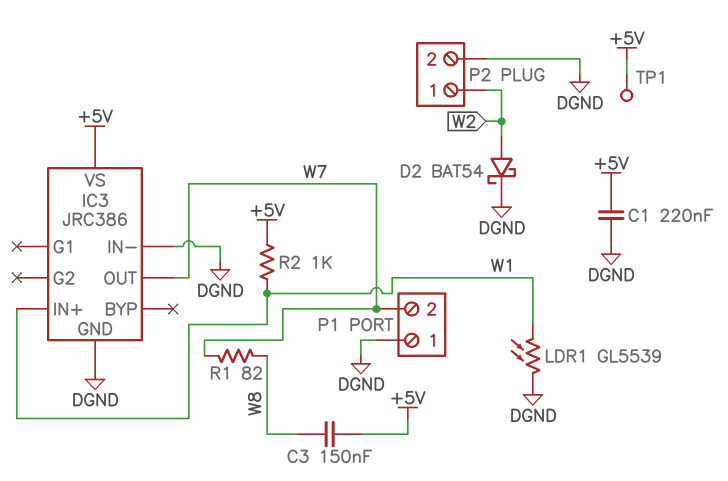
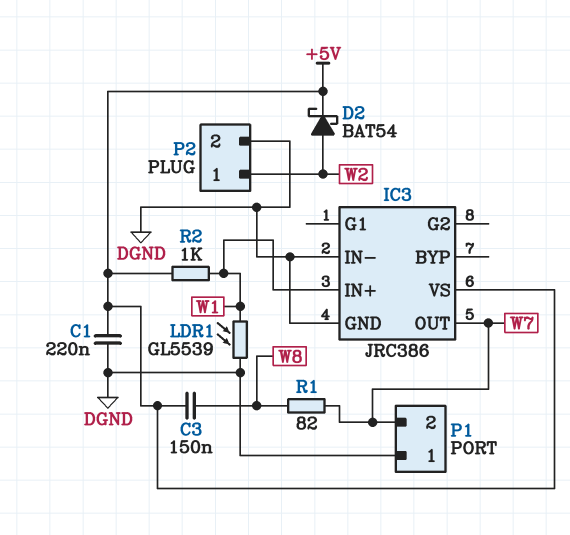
D2: schottky BAT54 (A W2, K DGND) -> schottky BAT54 (A W2, K +5V)
TP1: test point (+5V) -> none

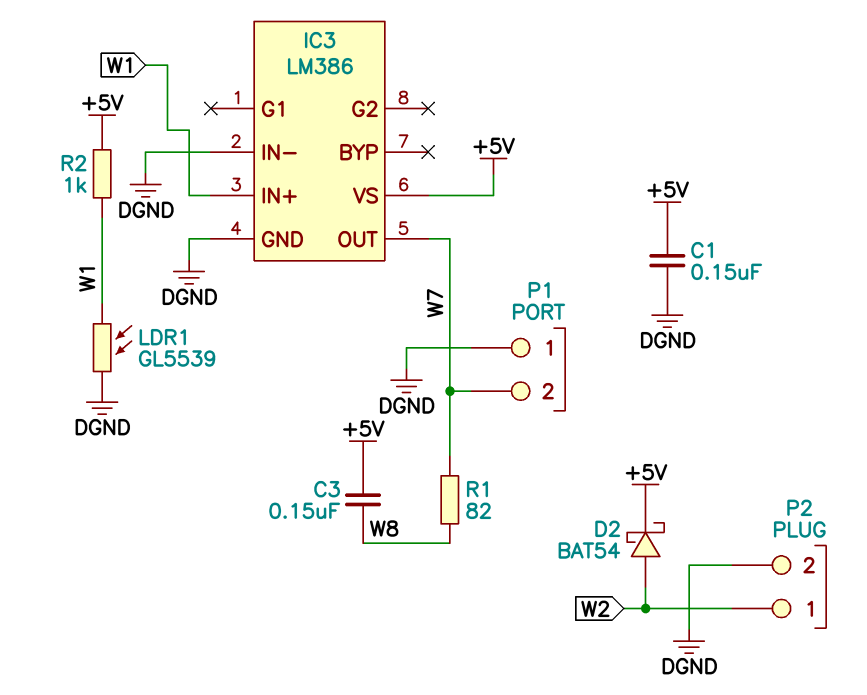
C1: 220nF (+5V, DGND) -> 150nF (+5V, DGND)
IC3: JRC386 -> LM386

